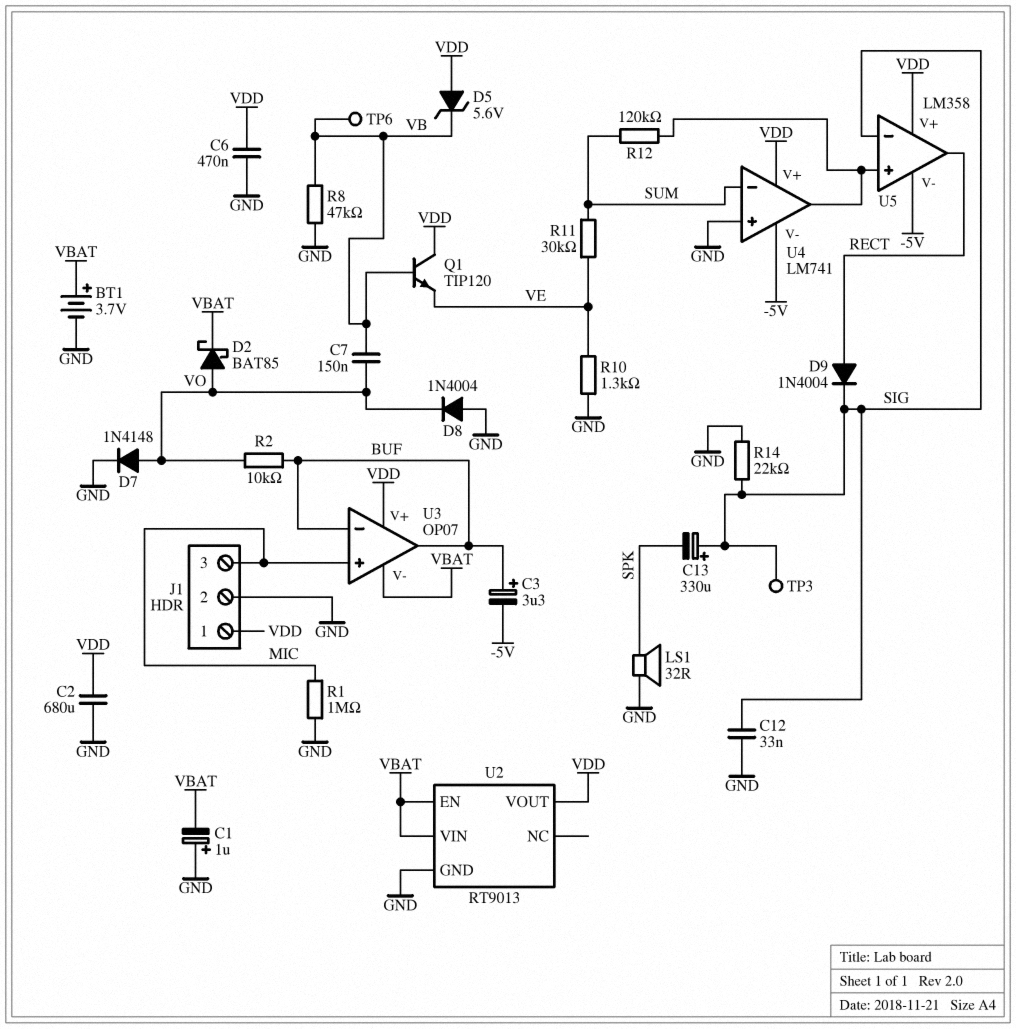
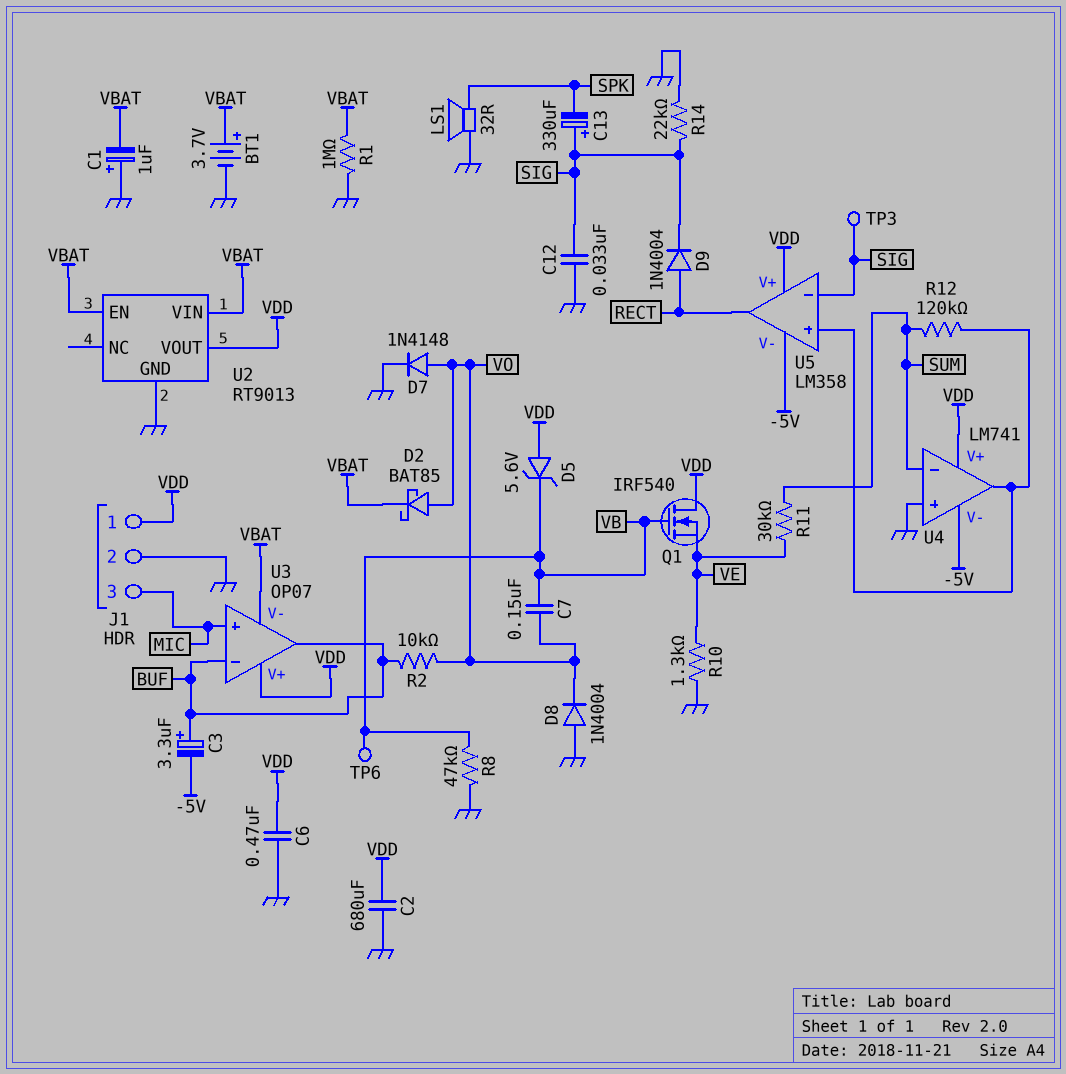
Q1: NPN TIP120 (B VB, C VDD, E VE) -> NMOS IRF540 (G VB, D VDD, S VE)
R1: 1M (GND, MIC) -> 1M (GND, VBAT)

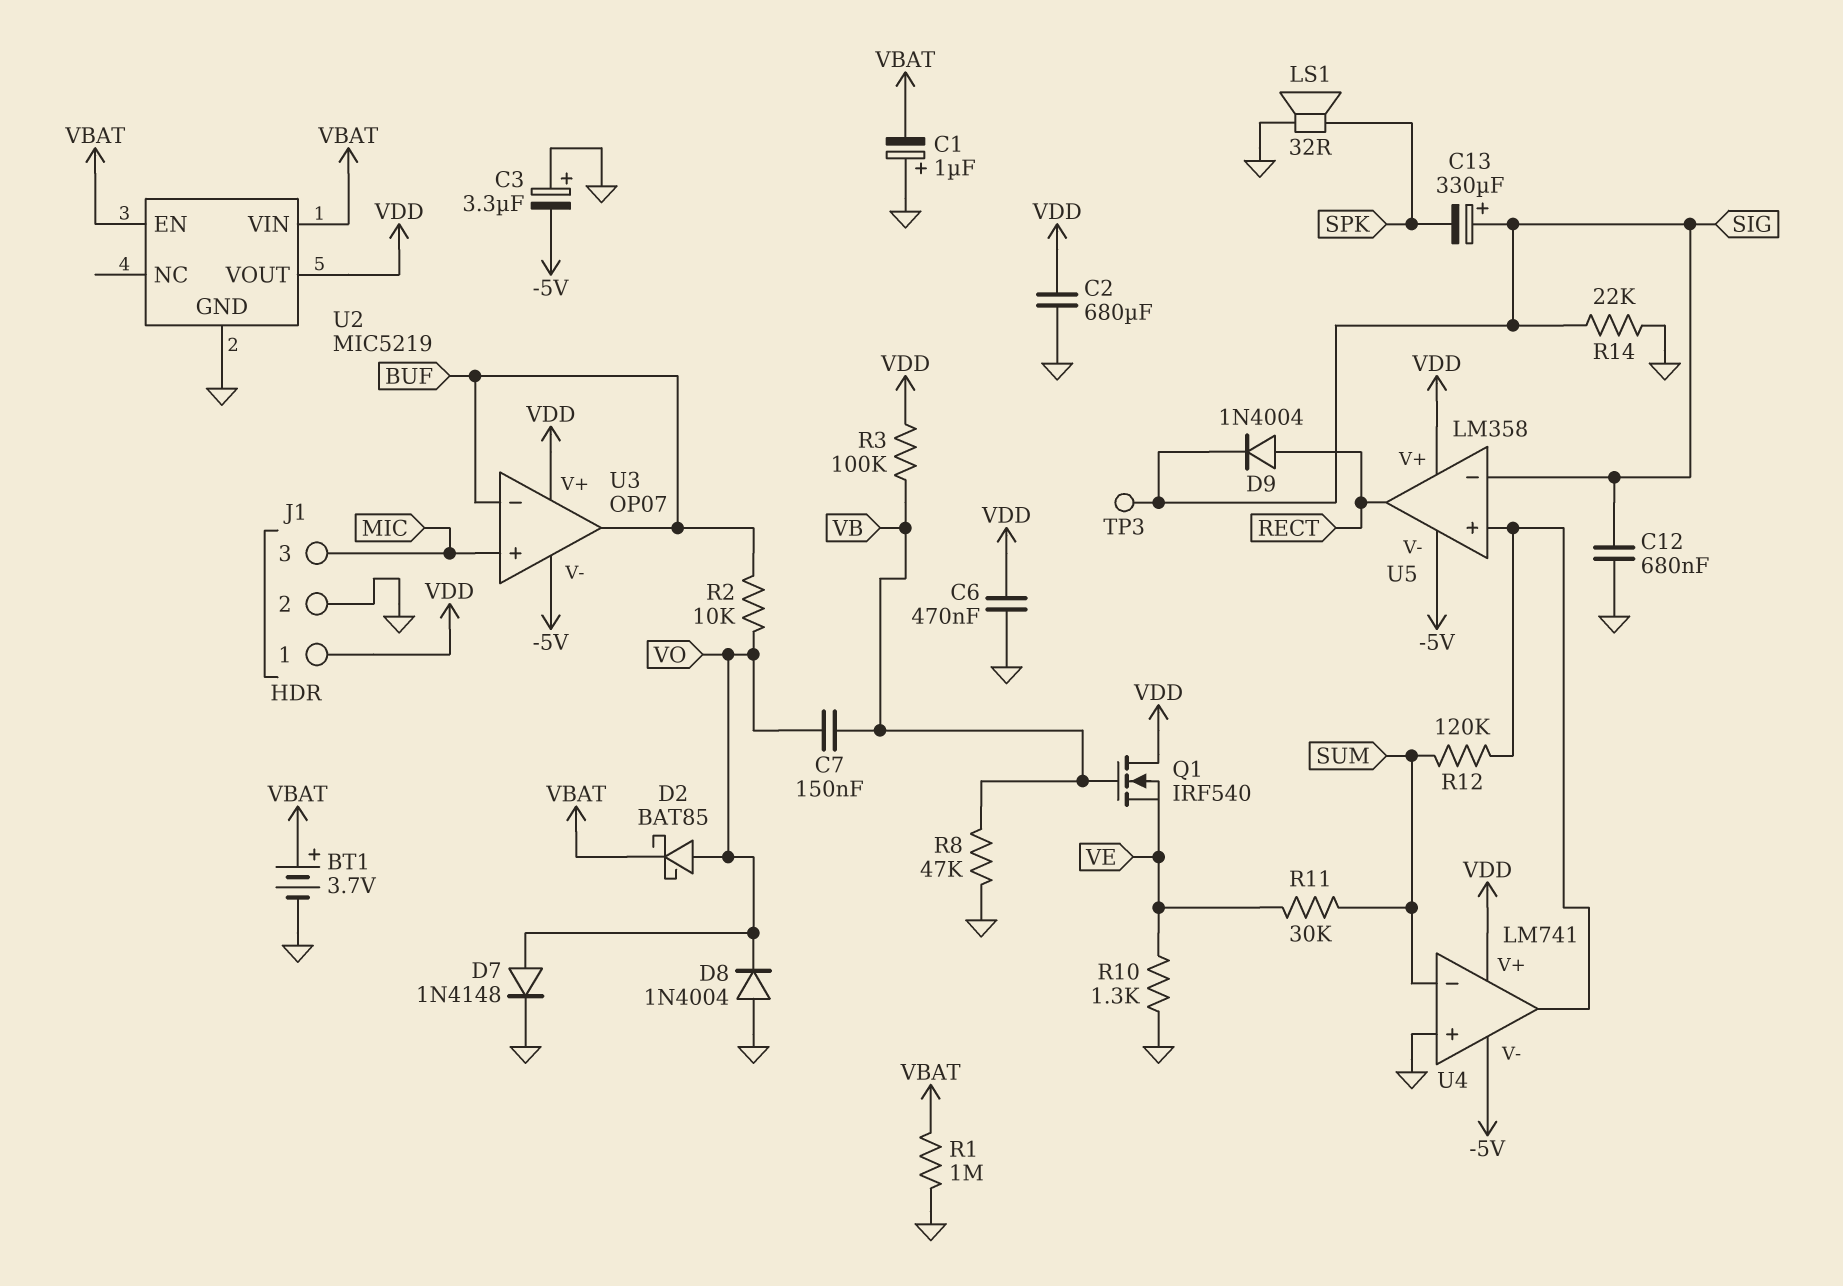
C3: 3.3uF (plus BUF, minus -5V) -> 3.3uF (plus GND, minus -5V)
C12: 33nF (GND, SIG) -> 680nF (GND, SIG)
D5: zener 5.6V (A VDD, K VB) -> none
R3: none -> 100k (VB, VDD)
TP6: test point (VB) -> none
U2: RT9013 -> MIC5219
U3 pin V-: VBAT -> -5V

